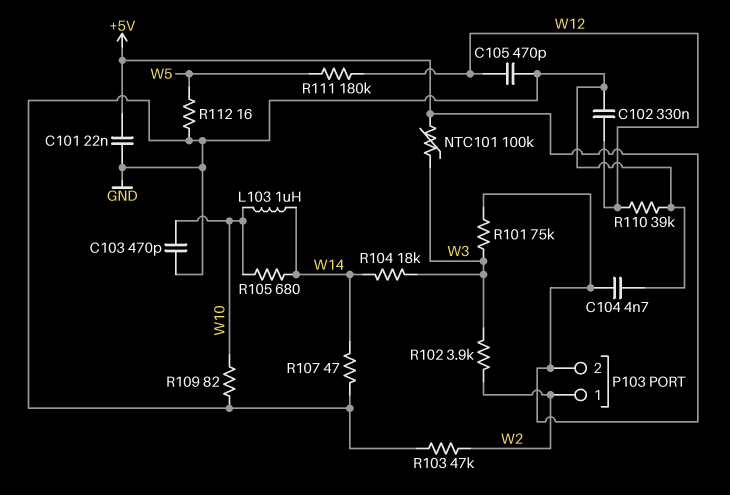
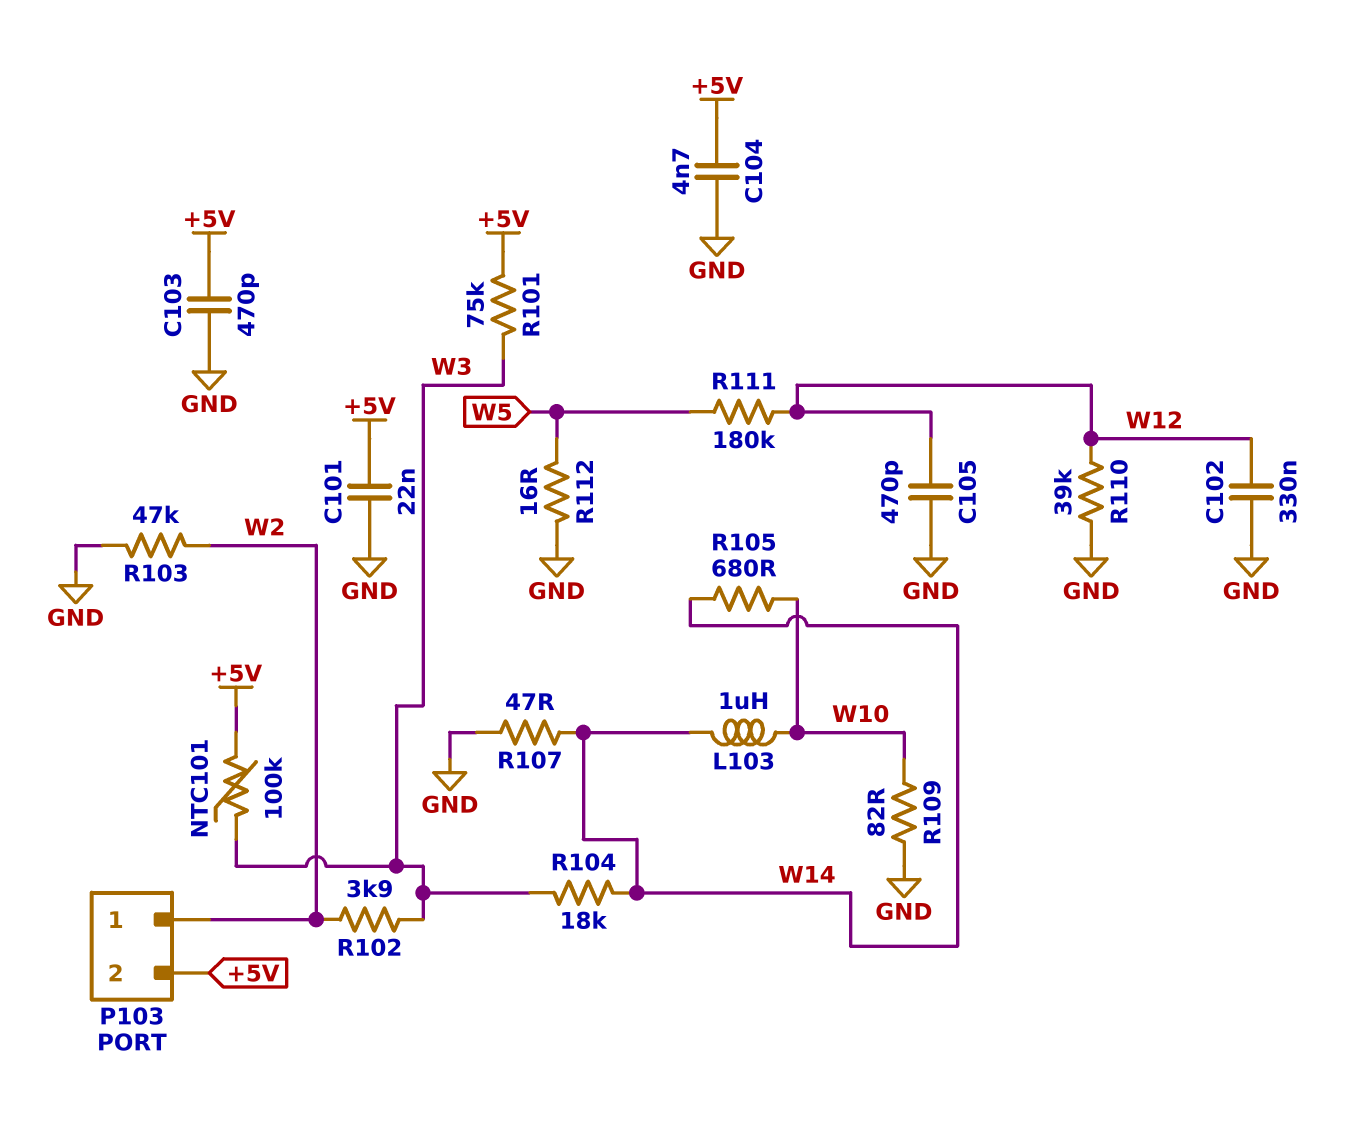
C103: 470pF (GND, W10) -> 470pF (+5V, GND)

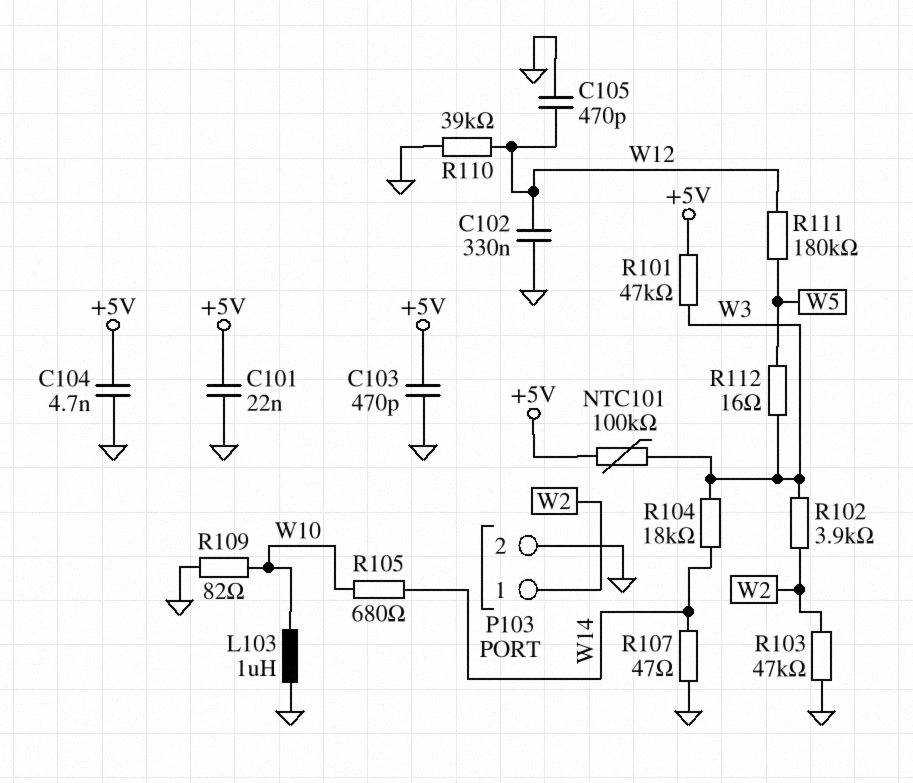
L103: 1uH (W10, W14) -> 1uH (GND, W10)
P103 pin 2: +5V -> GND
R101: 75k (+5V, W3) -> 47k (+5V, W3)
R112: 16 (GND, W5) -> 16 (W3, W5)

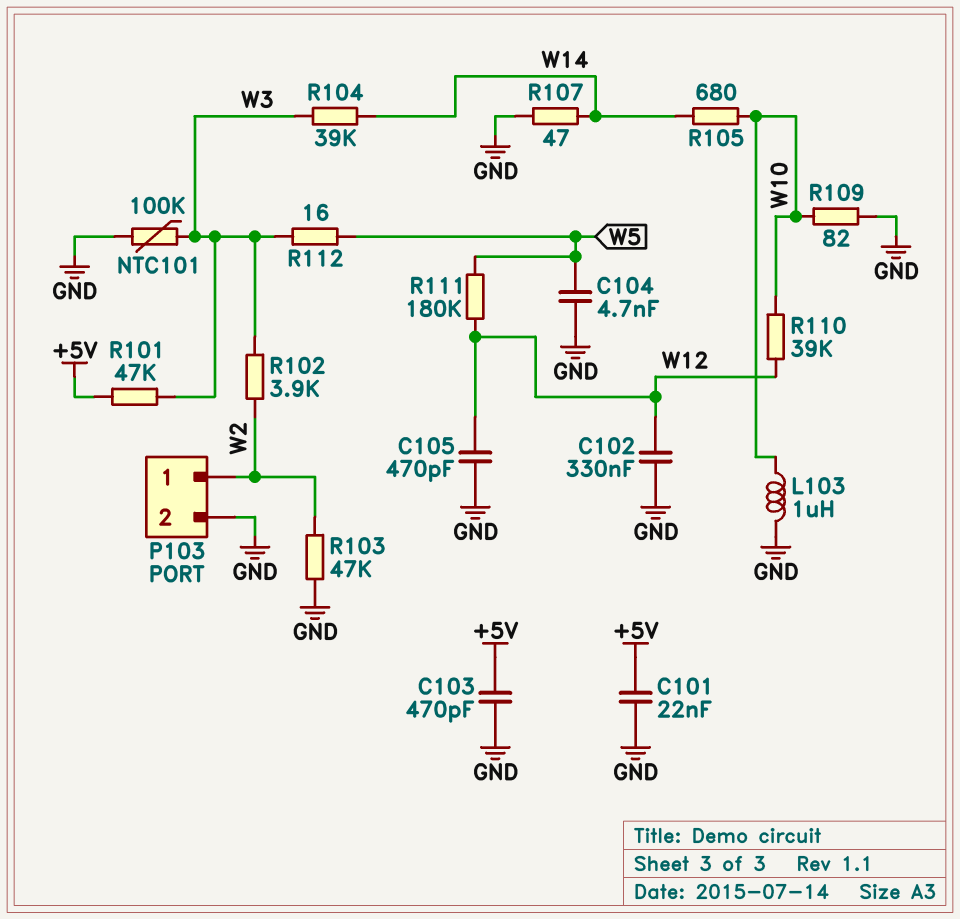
C104: 4.7nF (+5V, GND) -> 4.7nF (GND, W5)
NTC101: 100k (+5V, W3) -> 100k (GND, W3)
R104: 18k (W3, W14) -> 39k (W3, W14)
R110: 39k (GND, W12) -> 39k (W10, W12)

